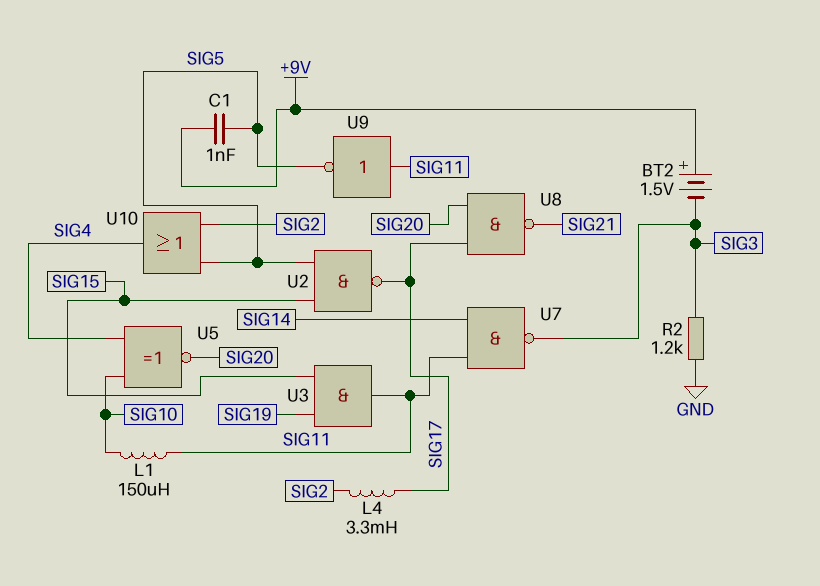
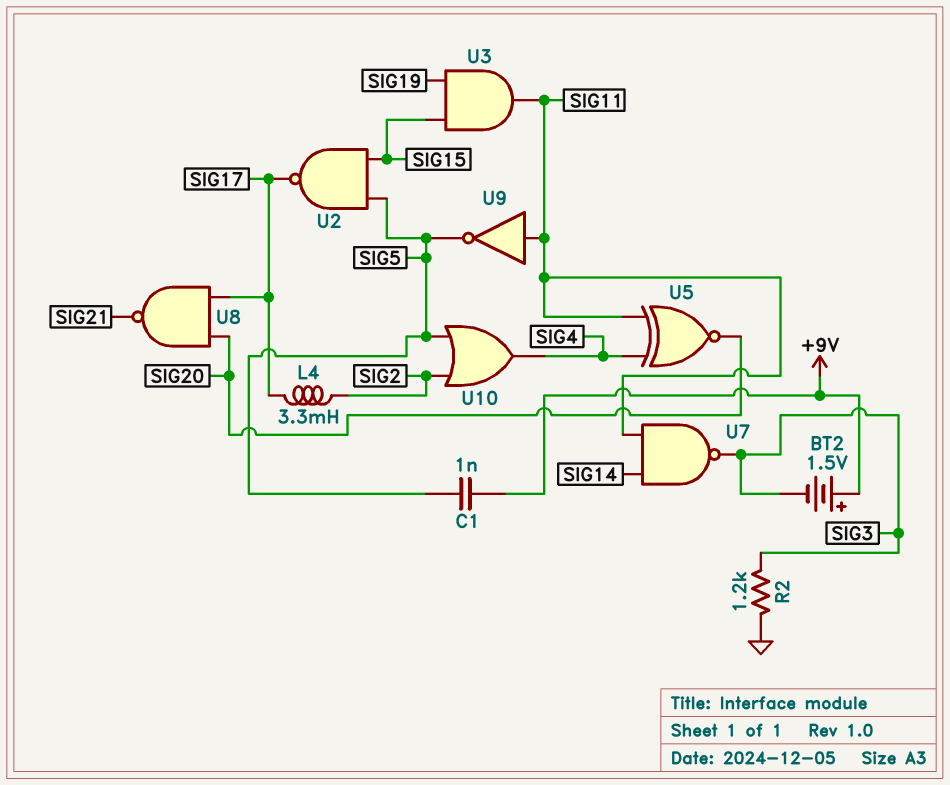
L1: 150uH (SIG10, SIG11) -> none
U5: XNOR (in SIG4, in SIG10, out SIG20) -> XNOR (in SIG4, in SIG11, out SIG20)

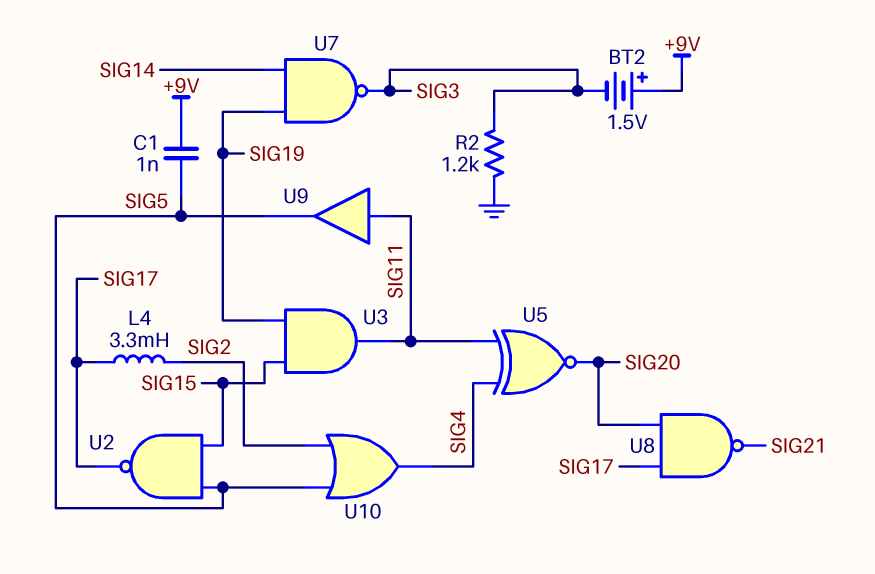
U7: NAND (in SIG11, in SIG14, out SIG3) -> NAND (in SIG14, in SIG19, out SIG3)
U9: NOT (in SIG11, out SIG5) -> buffer (in SIG11, out SIG5)

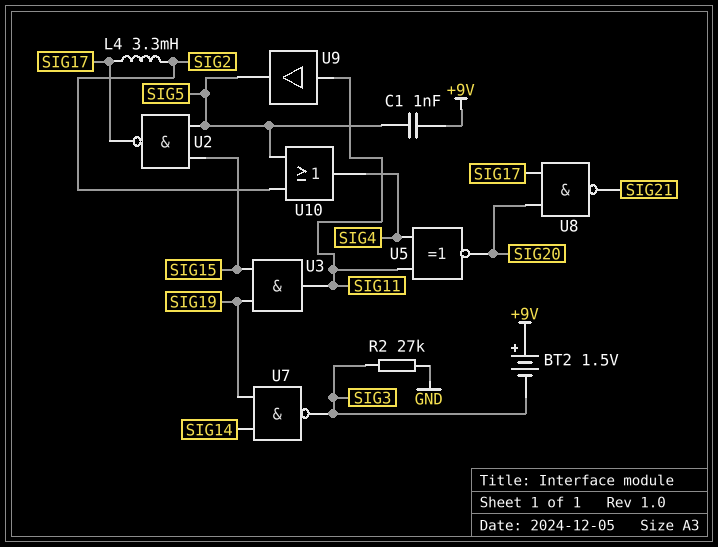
R2: 1.2k (GND, SIG3) -> 27k (GND, SIG3)

